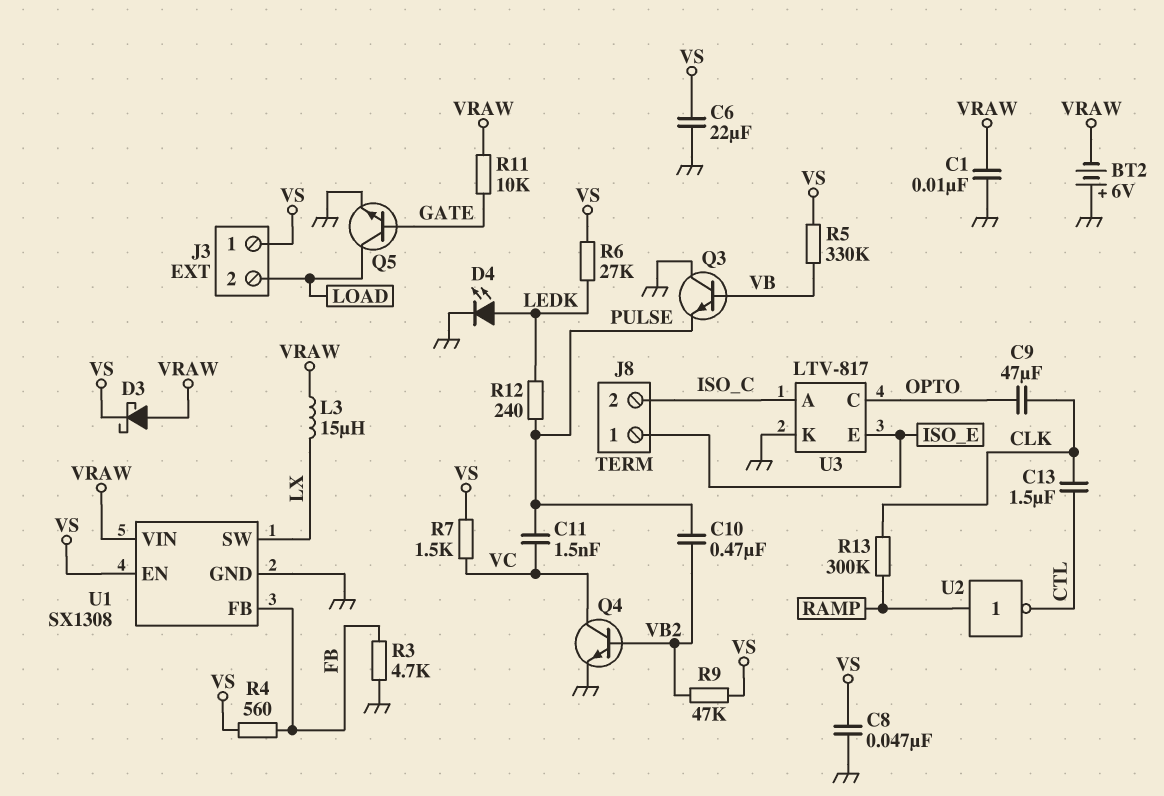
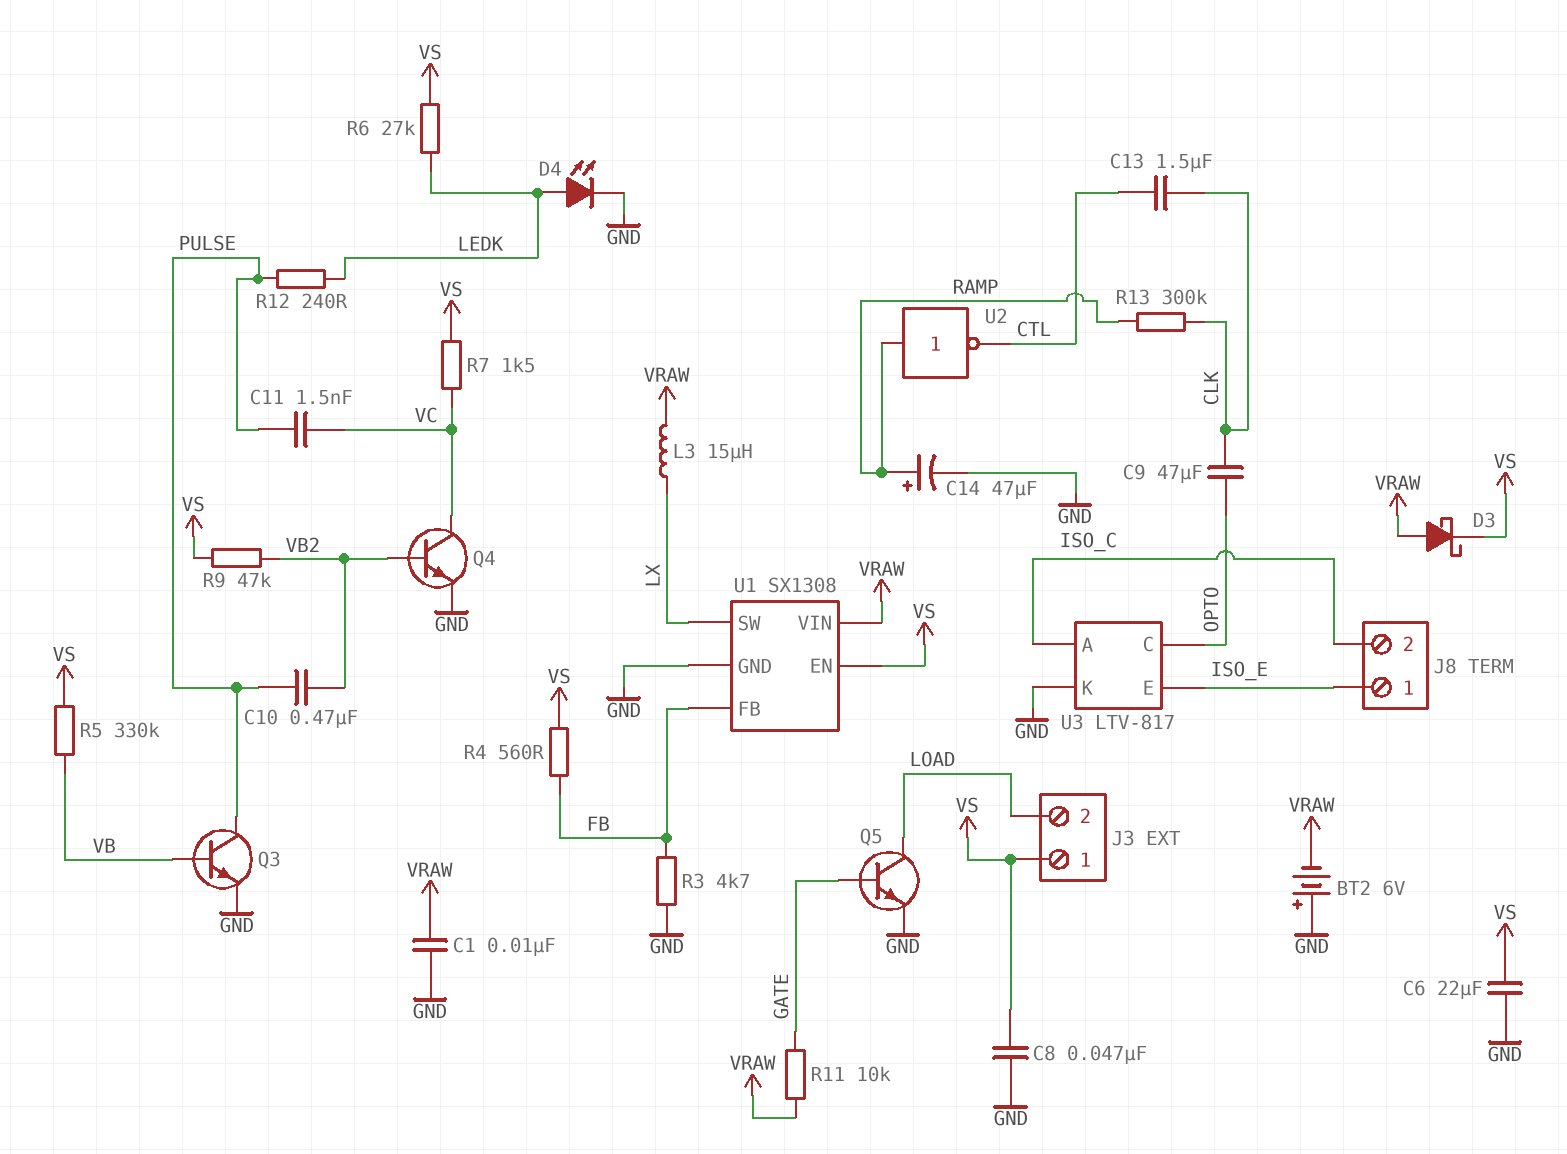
C14: none -> 47uF (plus RAMP, minus GND)
Q3: NPN (B VB, C GND, E PULSE) -> NPN (B VB, C PULSE, E GND)

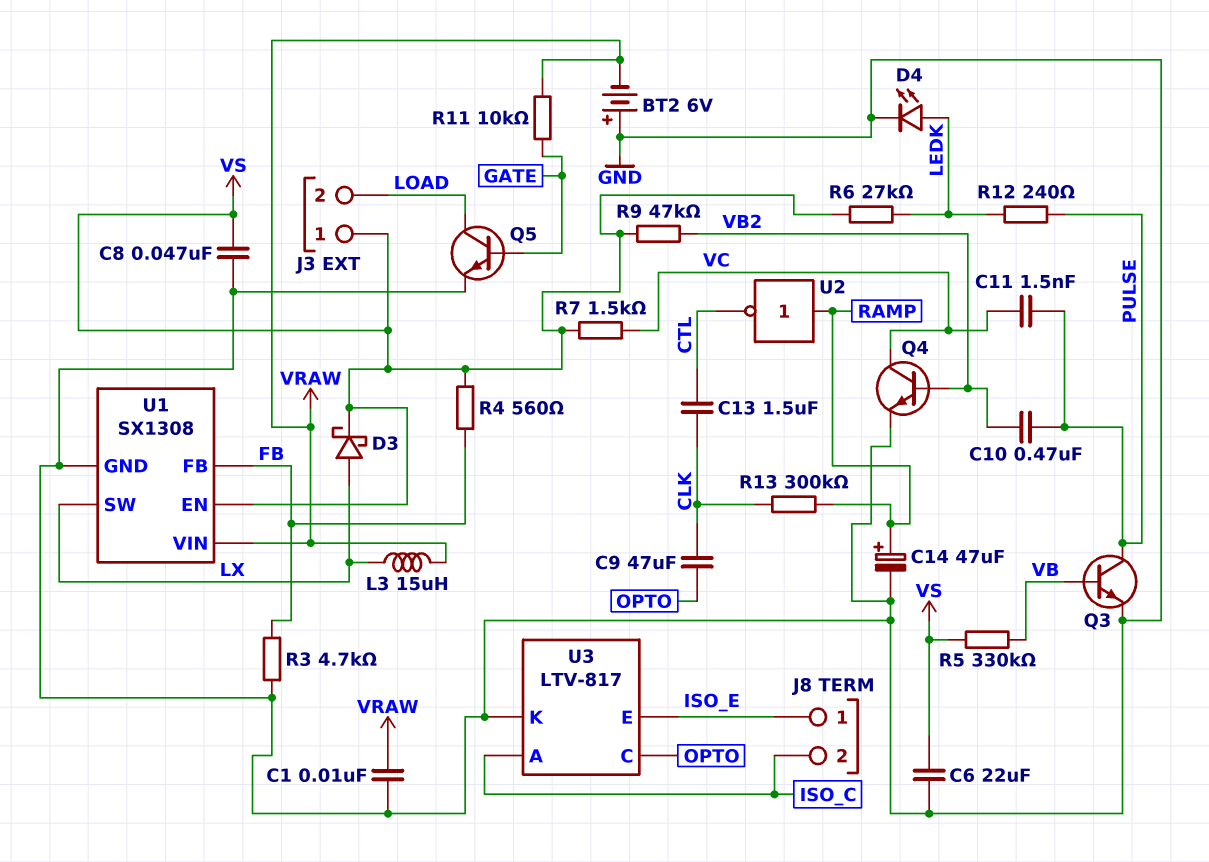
D3: schottky (A VRAW, K VS) -> schottky (A LX, K VS)

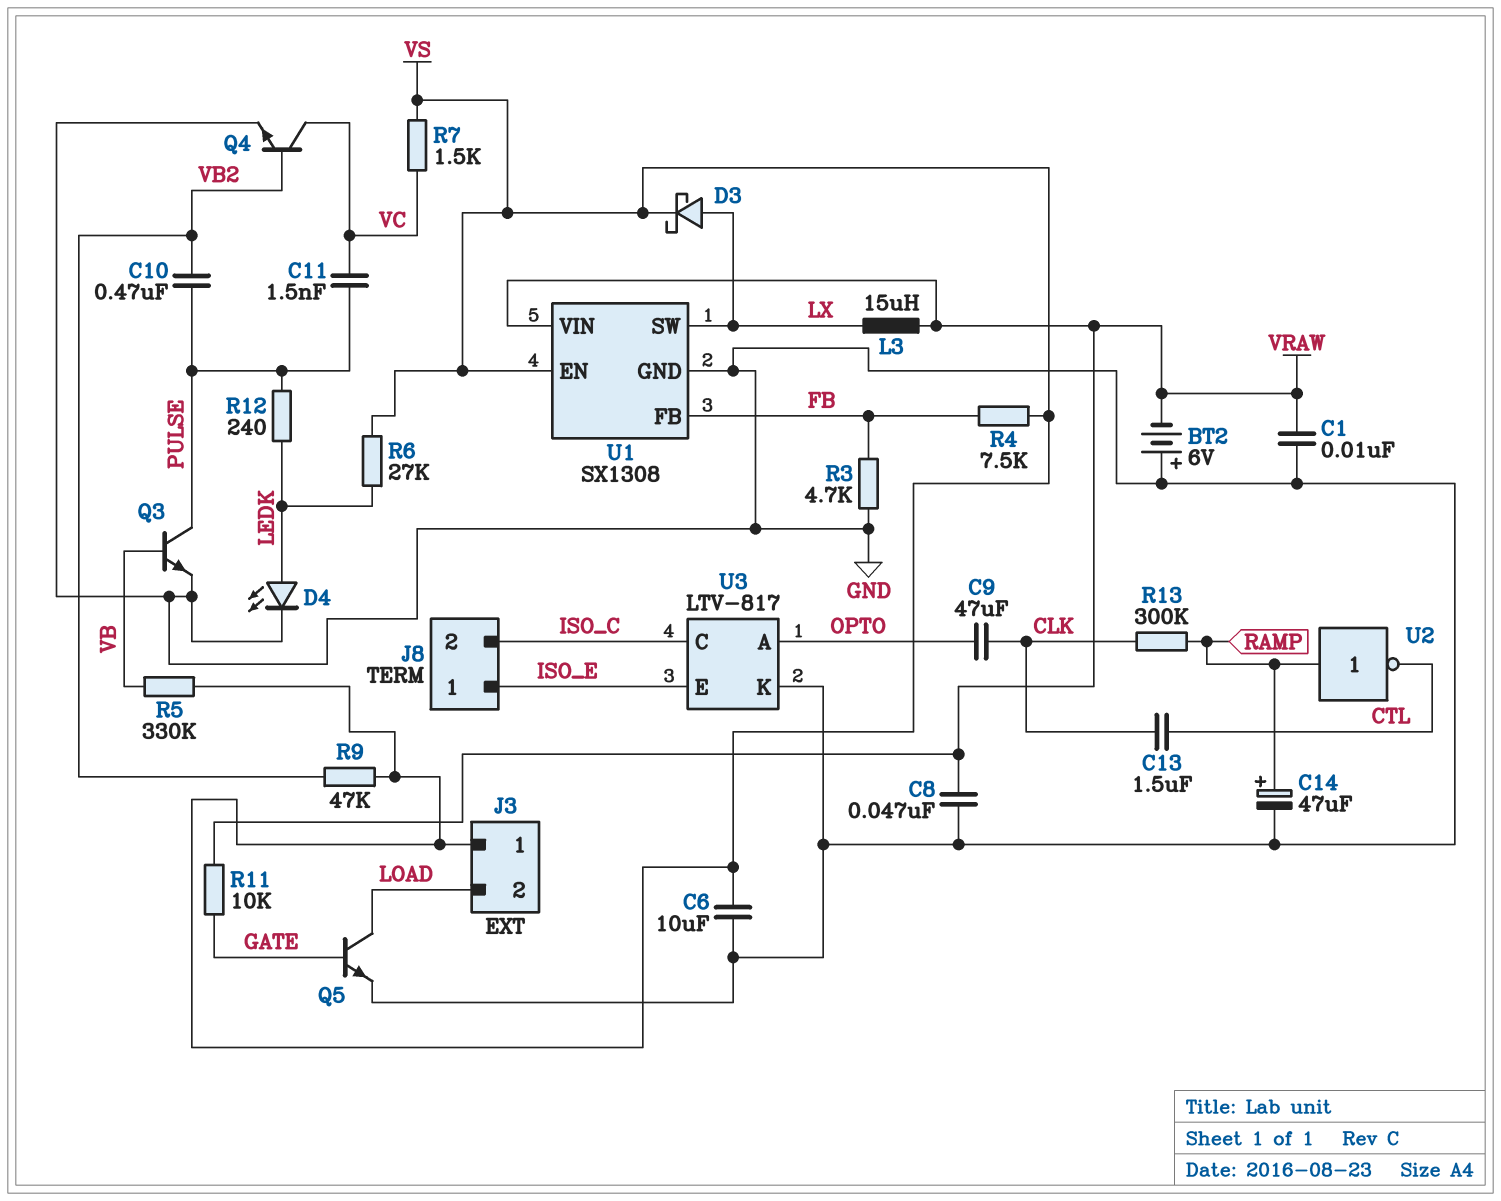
C6: 22uF (GND, VS) -> 10uF (GND, VS)
C8: 47nF (GND, VS) -> 47nF (GND, VRAW)
R4: 560 (FB, VS) -> 7.5k (FB, VS)
U3 pin A: ISO_C -> OPTO
U3 pin C: OPTO -> ISO_C

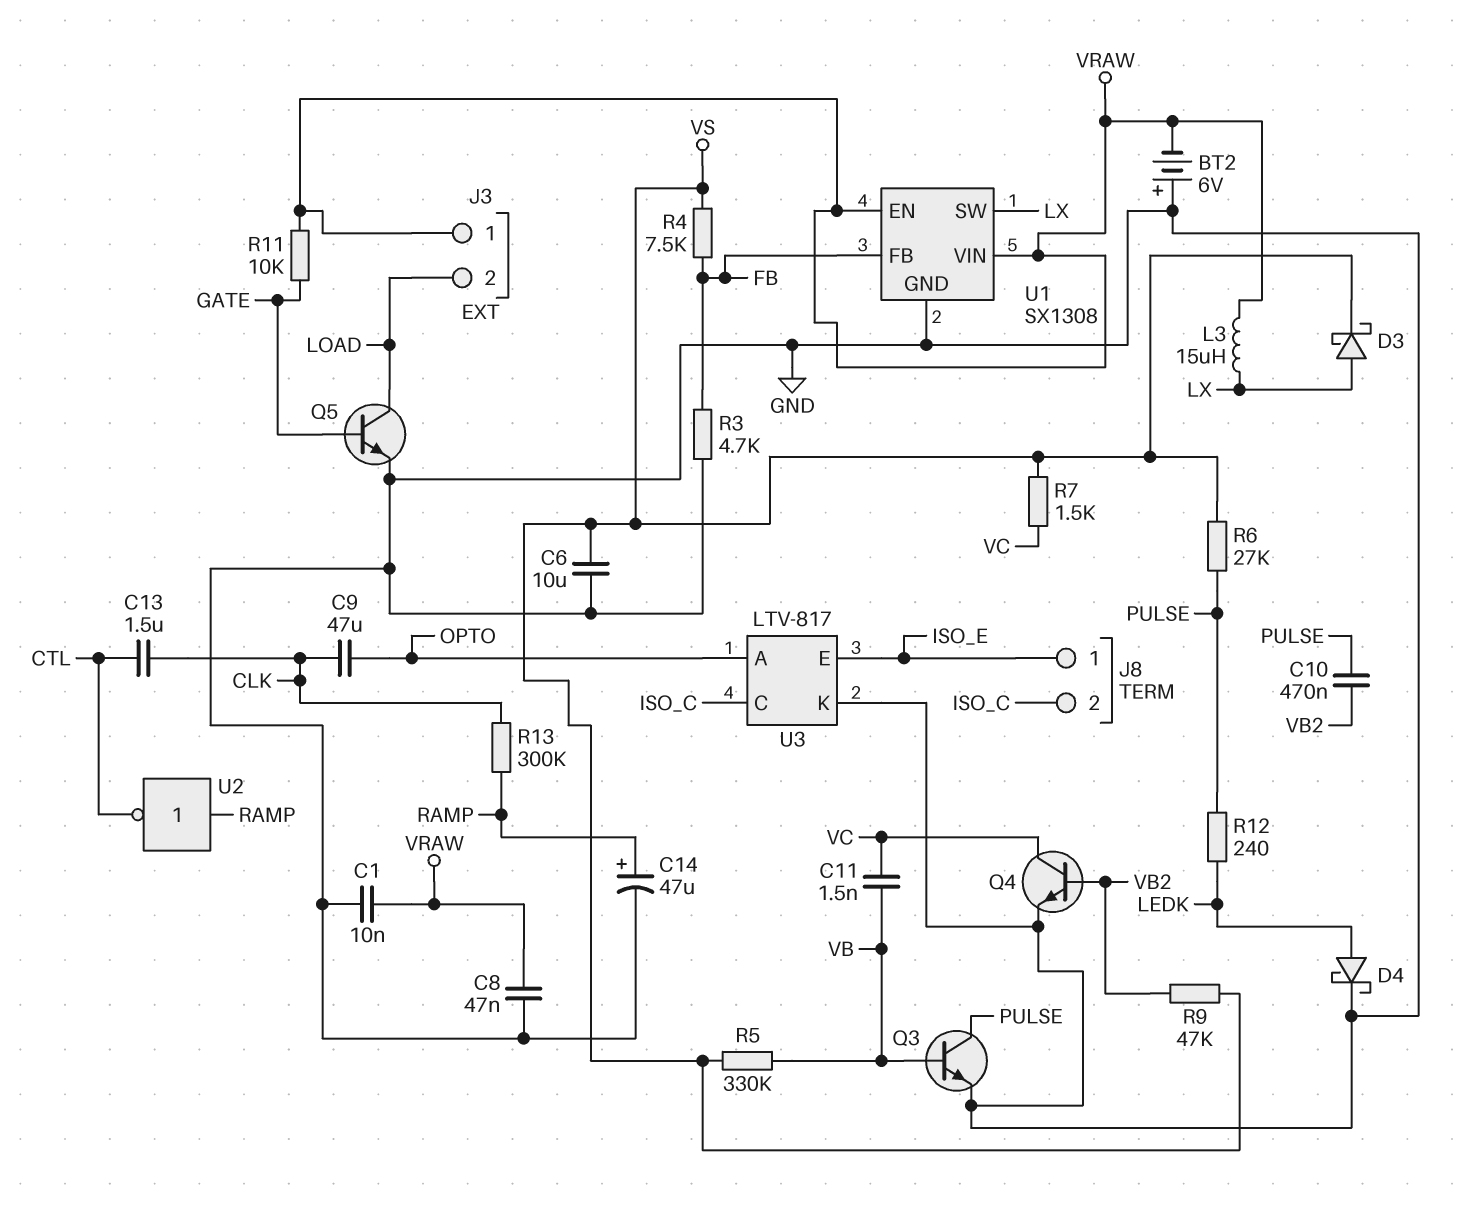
C11: 1.5nF (PULSE, VC) -> 1.5nF (VB, VC)
D4: LED (A LEDK, K GND) -> schottky (A LEDK, K GND)
J3 pin 1: VS -> VRAW
R6: 27k (LEDK, VS) -> 27k (PULSE, VS)
U1 pin EN: VS -> VRAW

